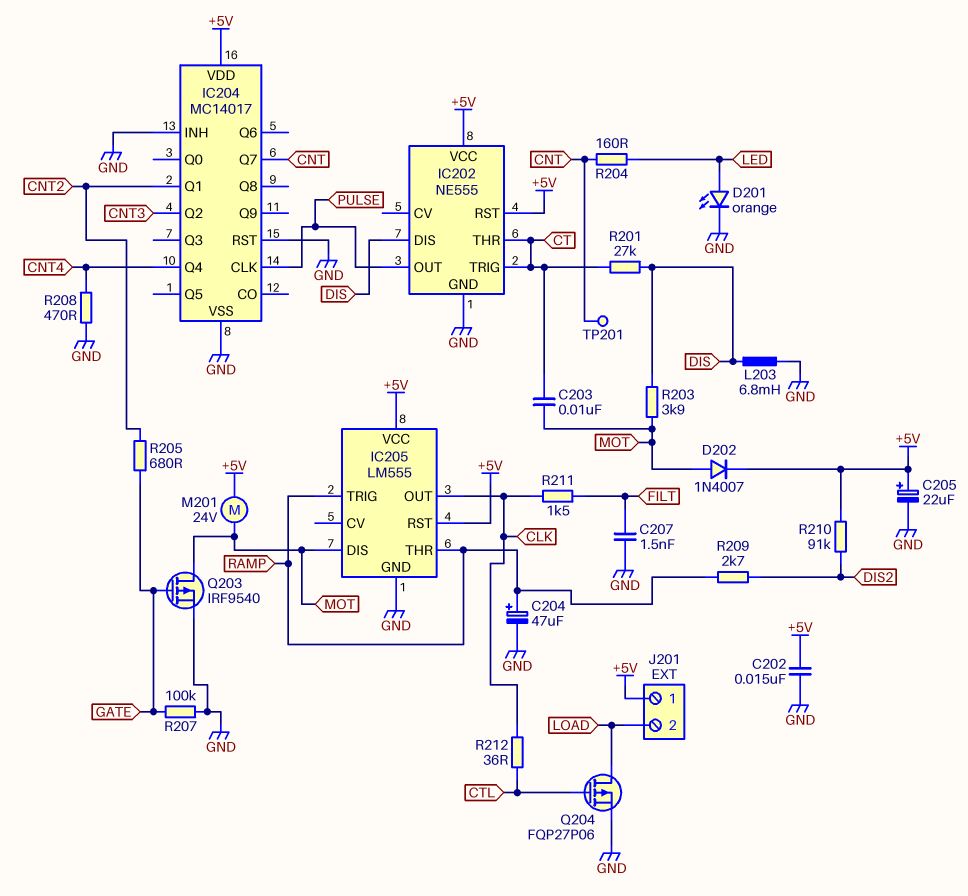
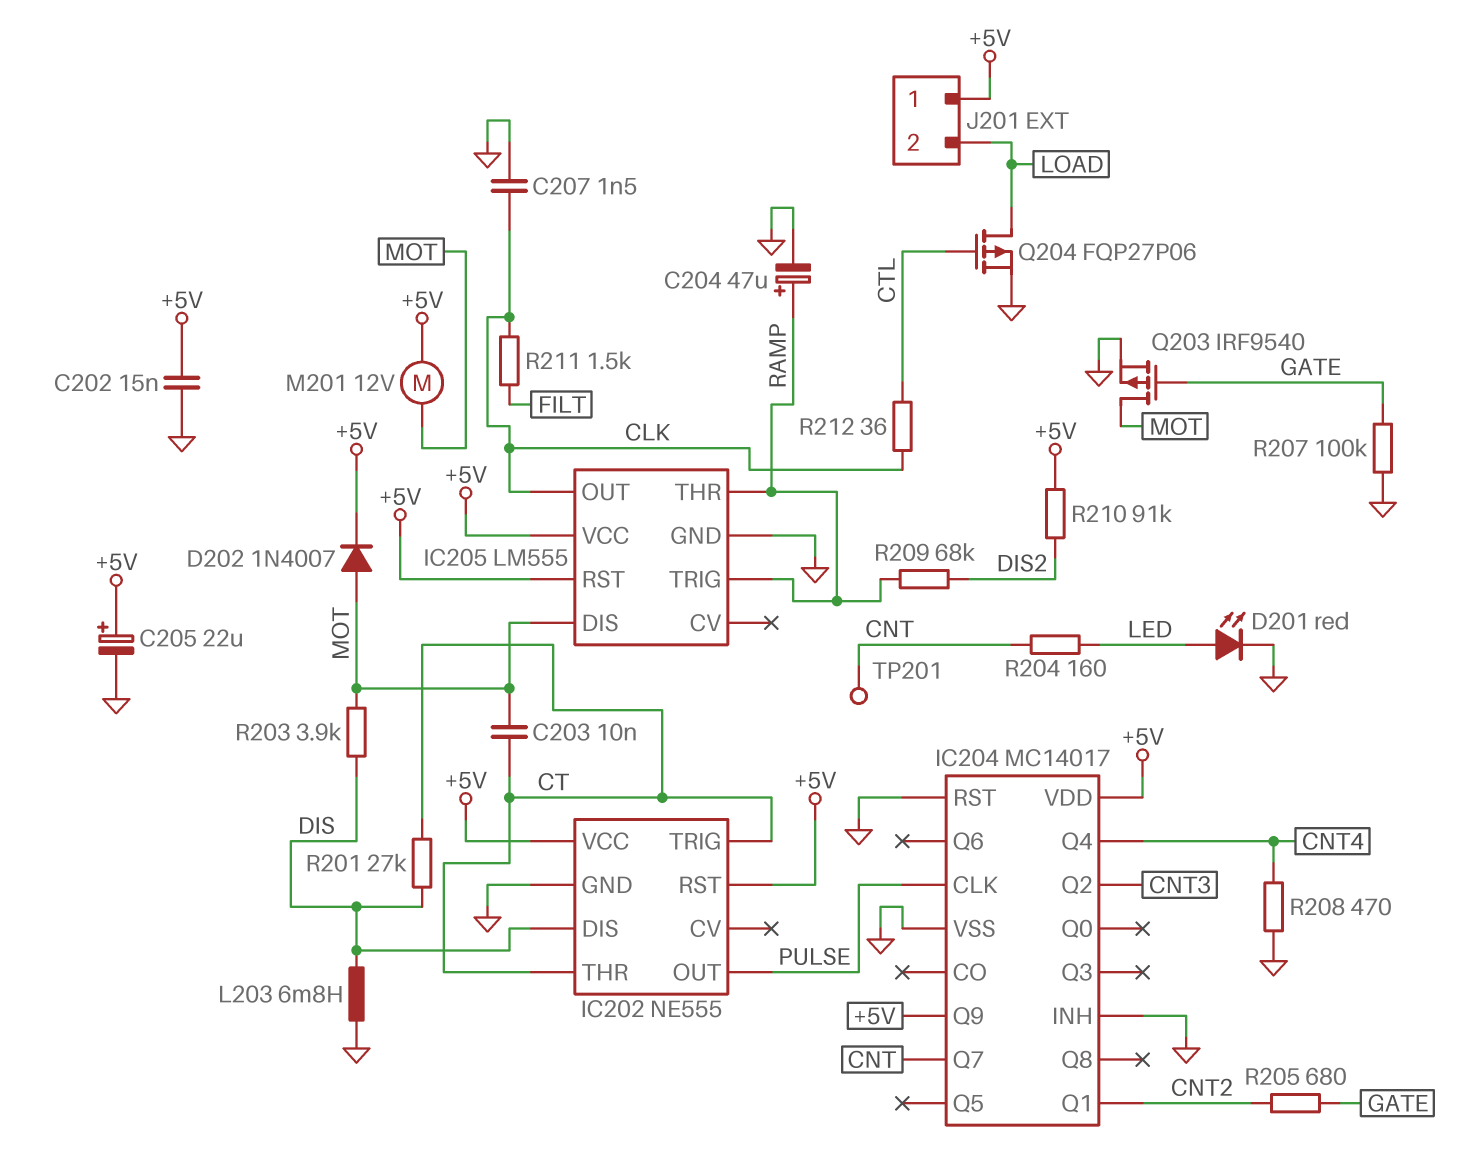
C207: 1.5nF (FILT, GND) -> 1.5nF (CLK, GND)
D201: LED orange (A LED, K GND) -> LED red (A LED, K GND)
IC204 pin Q9: none -> +5V
M201: motor 24V (+5V, MOT) -> motor 12V (+5V, MOT)
R209: 2.7k (DIS2, RAMP) -> 68k (DIS2, RAMP)

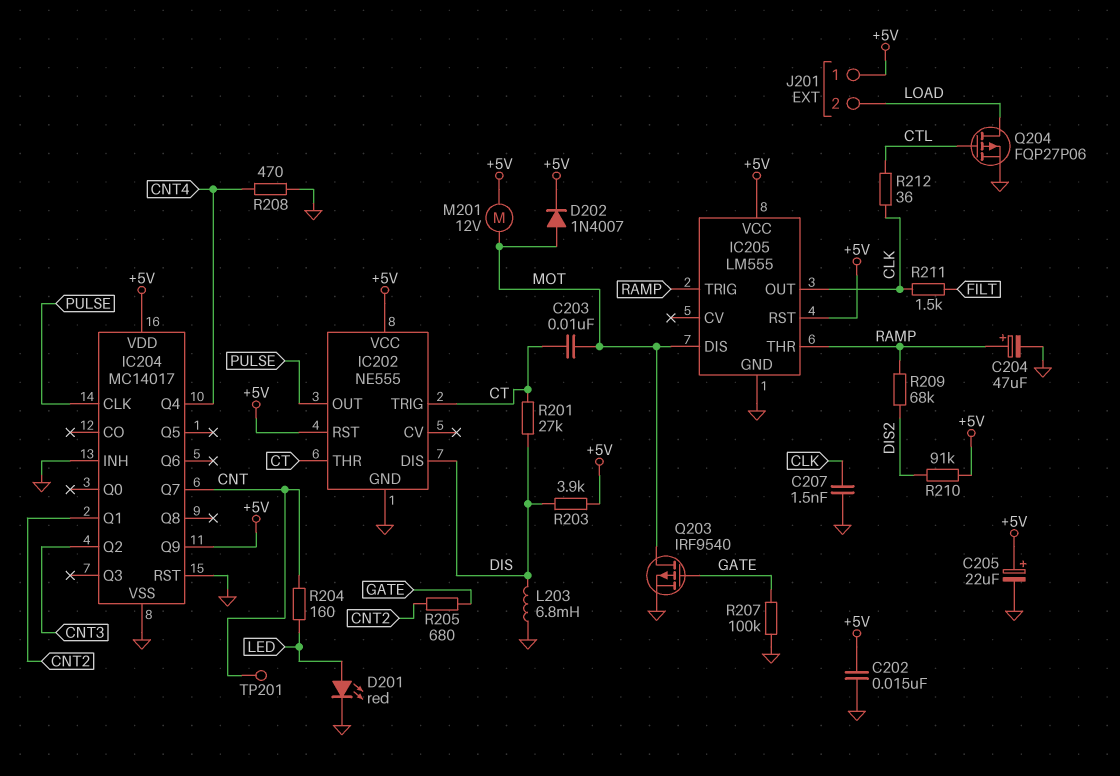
R203: 3.9k (DIS, MOT) -> 3.9k (+5V, DIS)

